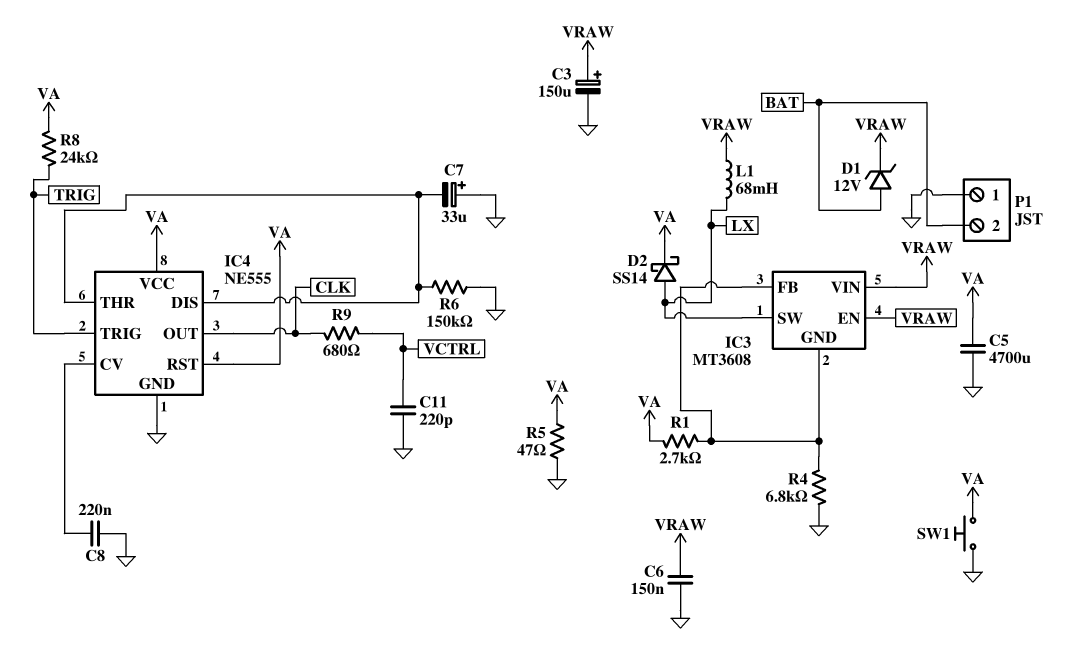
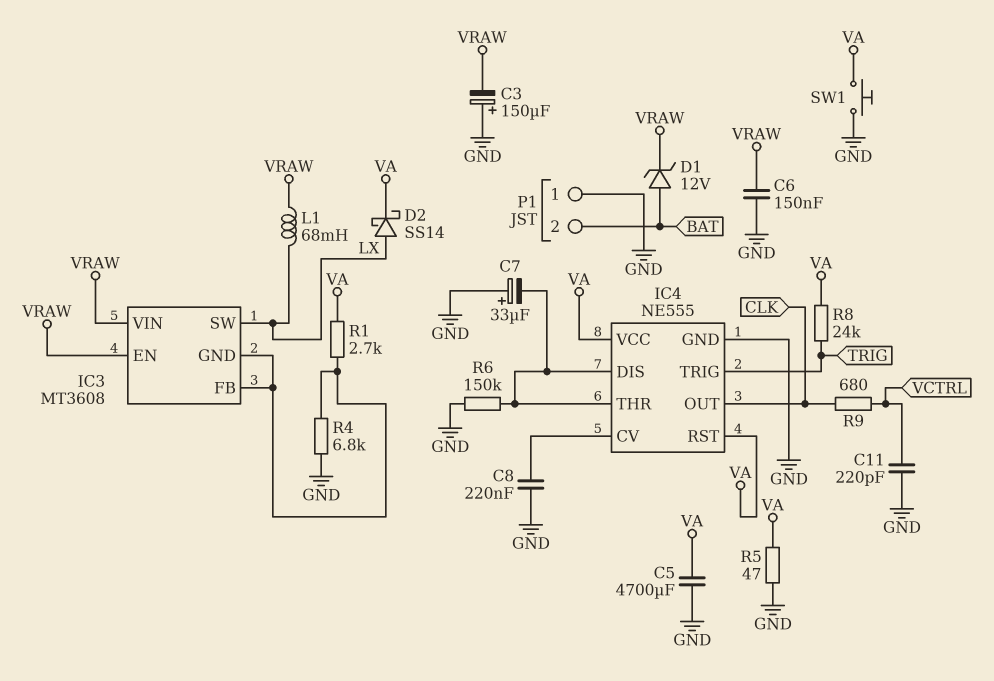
C3: 150uF (plus VRAW, minus GND) -> 150uF (plus GND, minus VRAW)

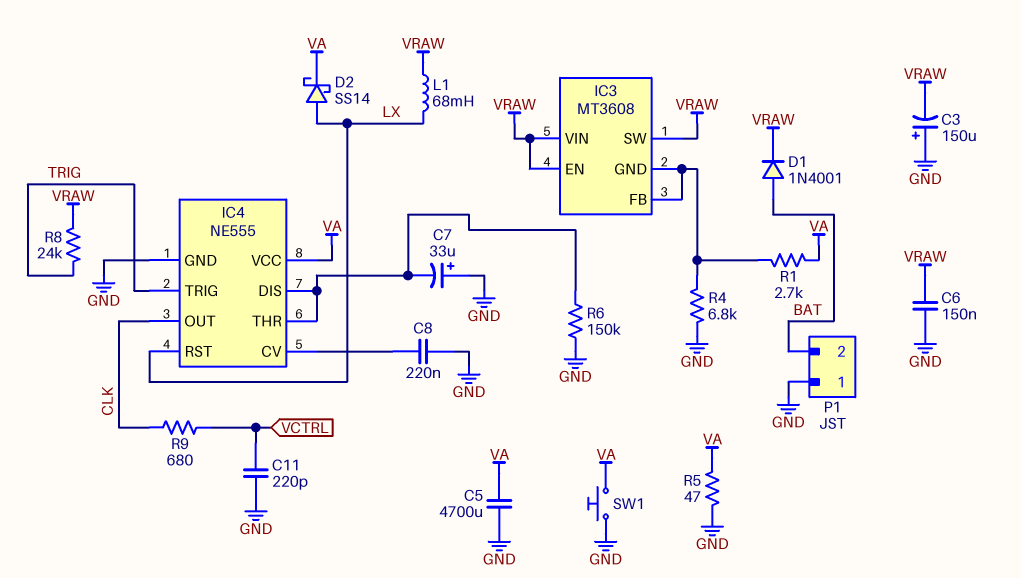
D1: zener 12V (A BAT, K VRAW) -> diode 1N4001 (A BAT, K VRAW)
IC3 pin SW: LX -> VRAW
IC4 pin RST: VA -> LX
R8: 24k (TRIG, VA) -> 24k (TRIG, VRAW)

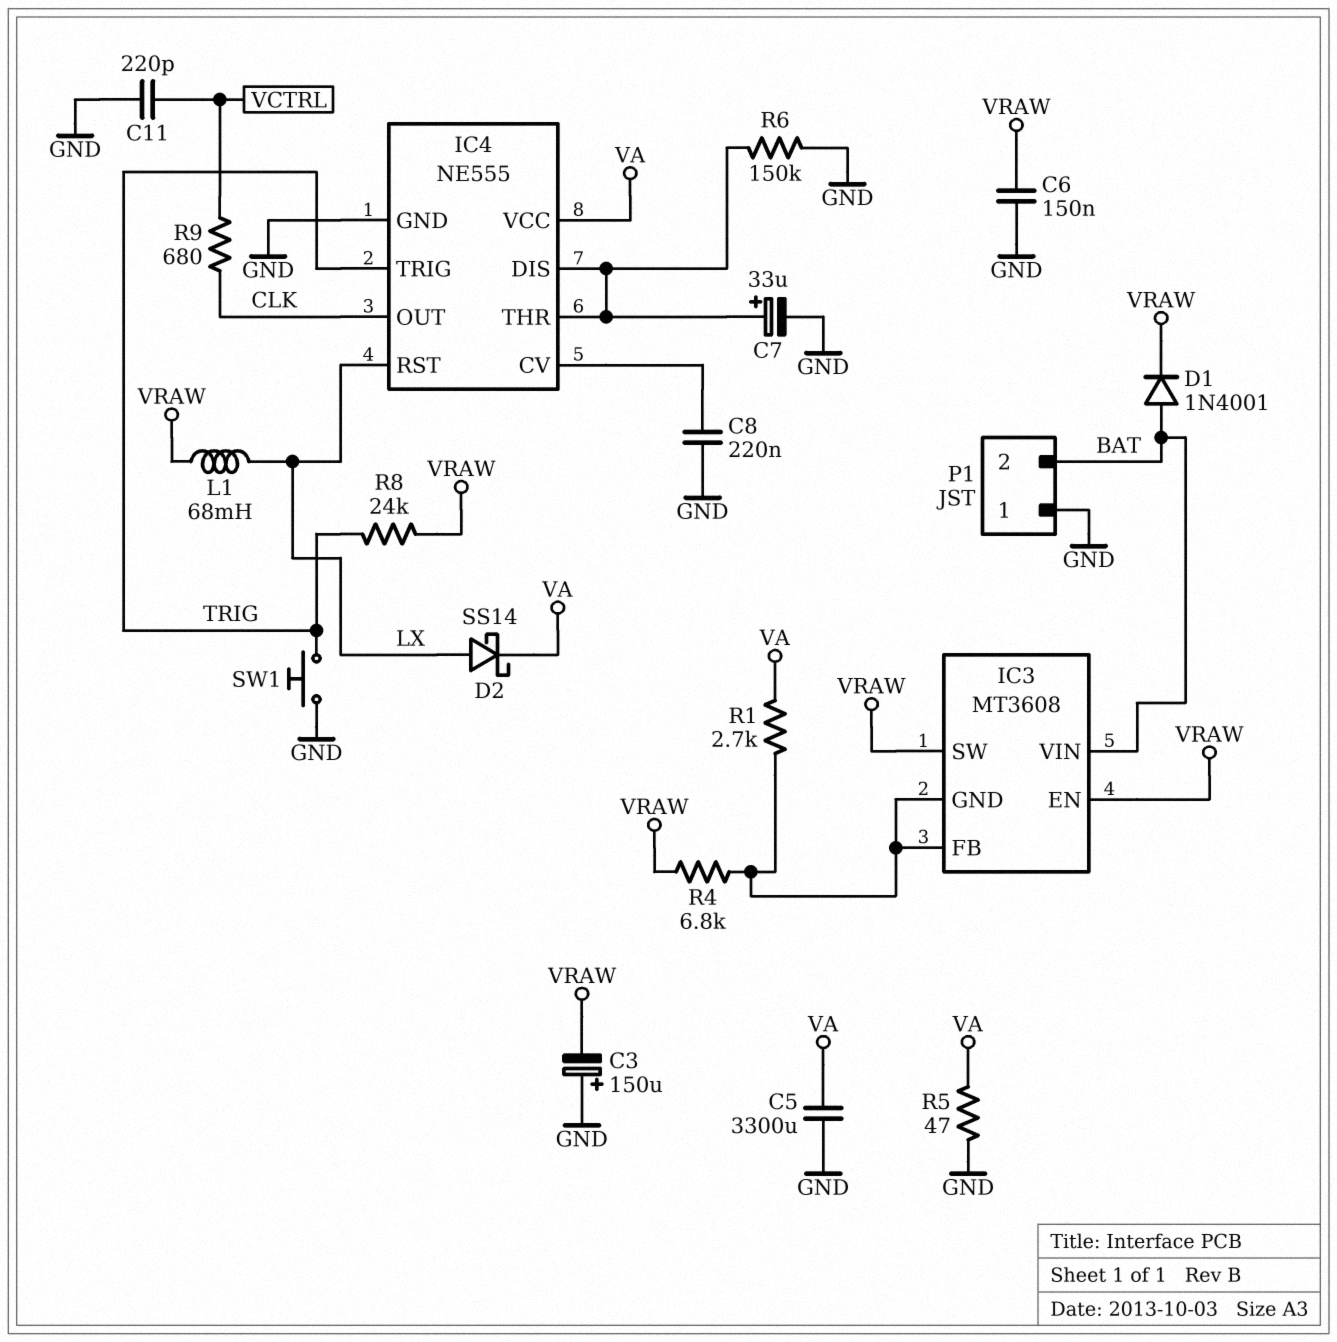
C5: 4700uF (GND, VA) -> 3300uF (GND, VA)
C7: 33uF (plus GND, minus IC4/DIS) -> 33uF (plus IC4/DIS, minus GND)
IC3 pin VIN: VRAW -> BAT
R4: 6.8k (GND, IC3/FB) -> 6.8k (IC3/FB, VRAW)
SW1: button (GND, VA) -> button (GND, TRIG)

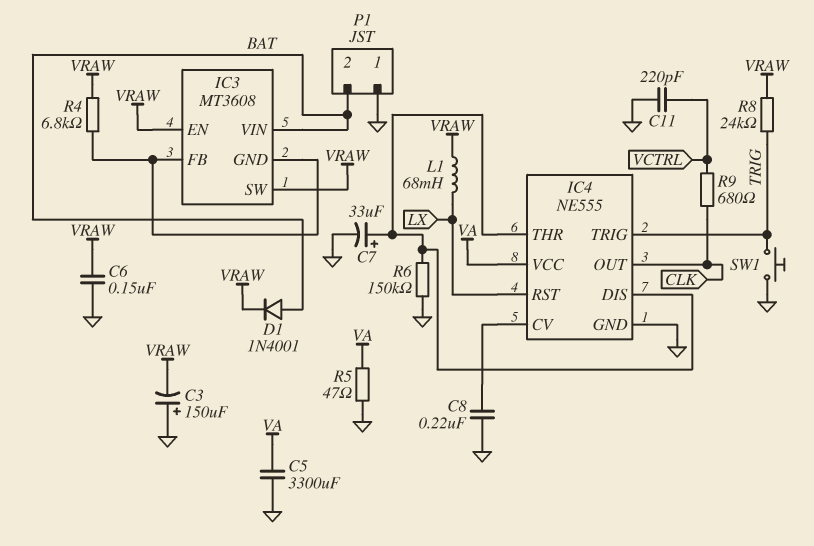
D2: schottky SS14 (A LX, K VA) -> none
R1: 2.7k (IC3/FB, VA) -> none

